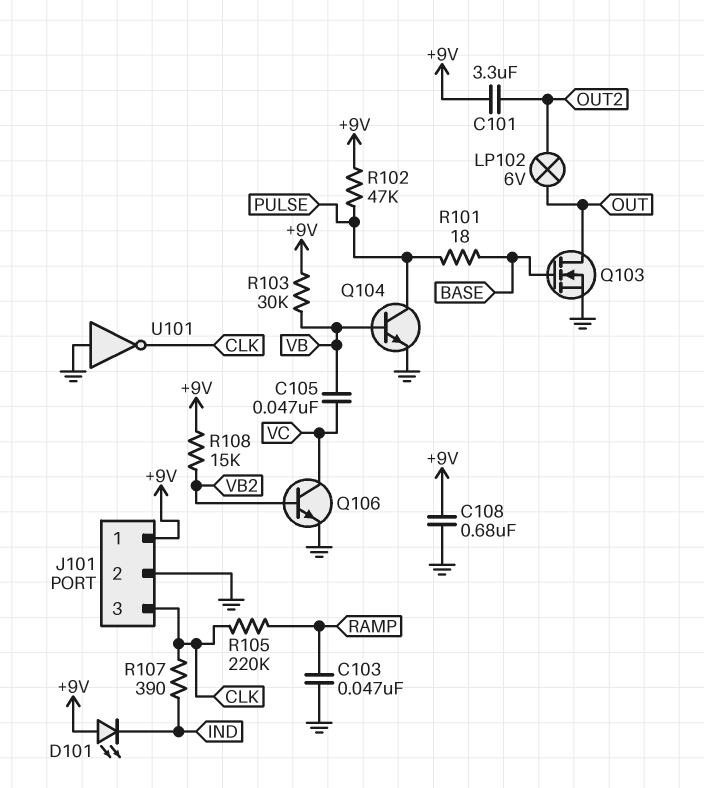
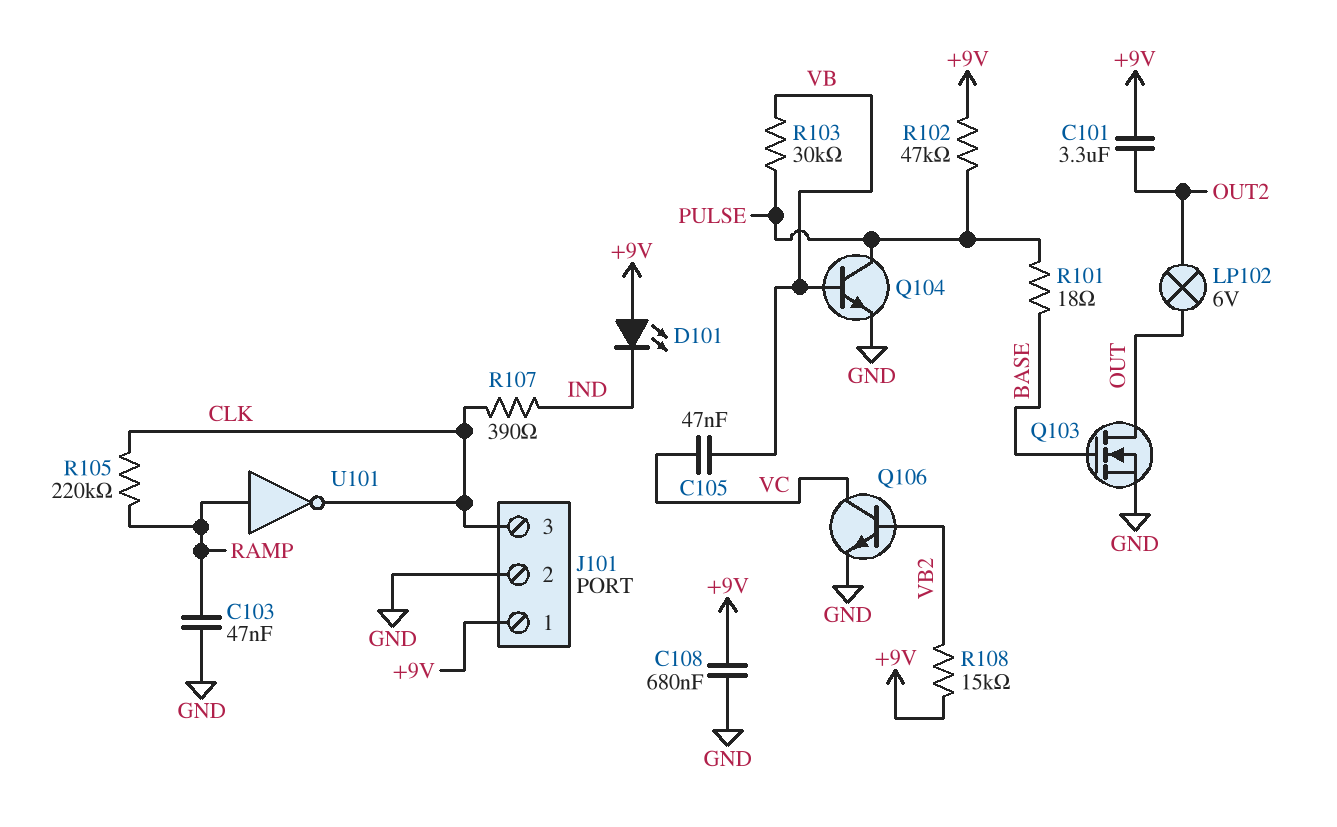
R103: 30k (+9V, VB) -> 30k (PULSE, VB)
U101: NOT (in GND, out CLK) -> NOT (in RAMP, out CLK)

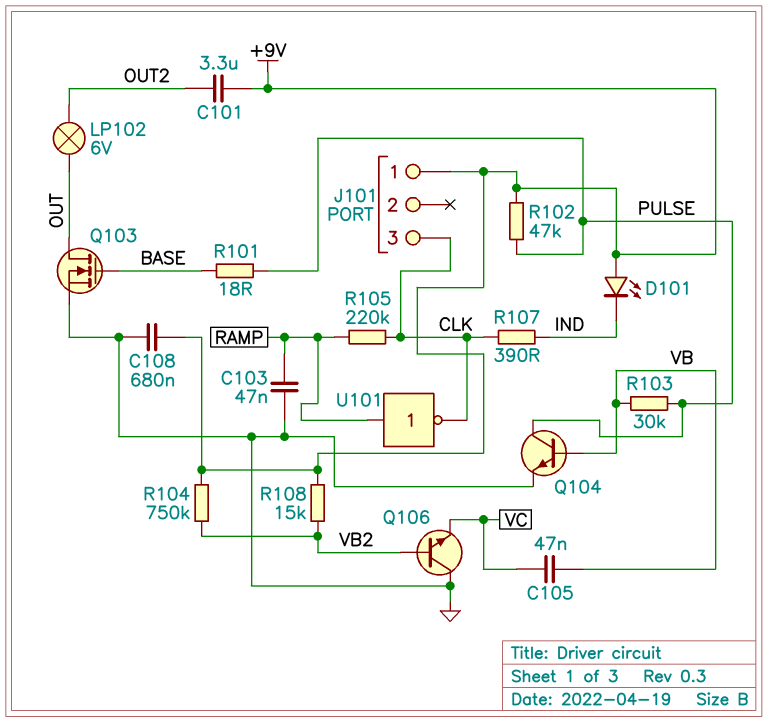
J101 pin 2: GND -> none
Q106: NPN (B VB2, C VC, E GND) -> NPN (B VB2, C GND, E VC)
R104: none -> 750k (+9V, VB2)

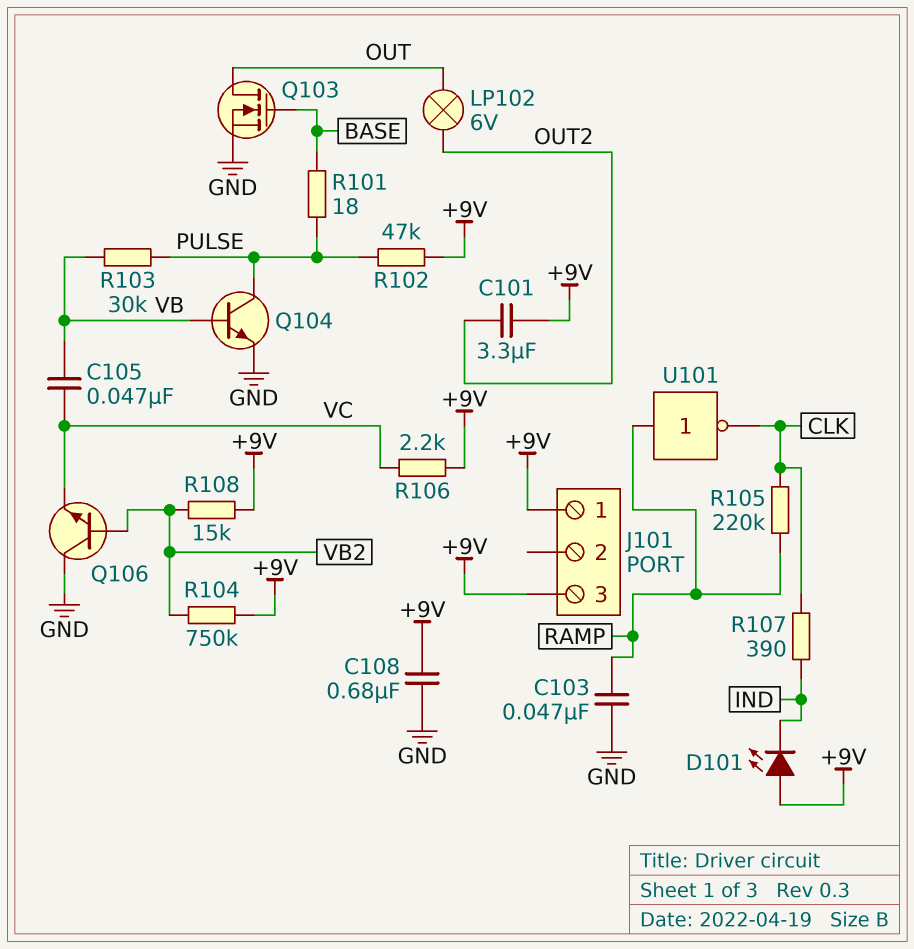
J101 pin 3: CLK -> +9V
R106: none -> 2.2k (+9V, VC)

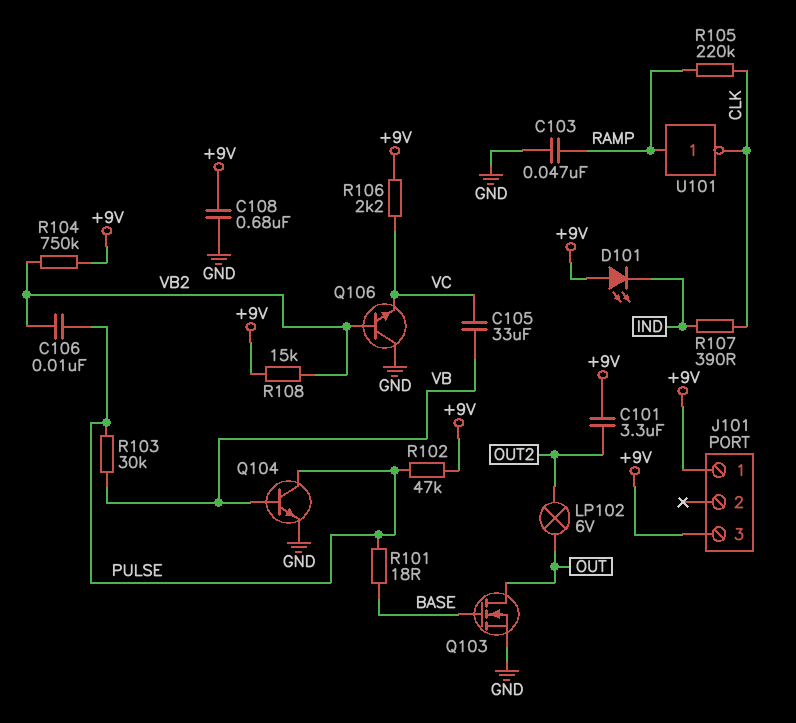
C105: 47nF (VB, VC) -> 33uF (VB, VC)
C106: none -> 10nF (PULSE, VB2)

